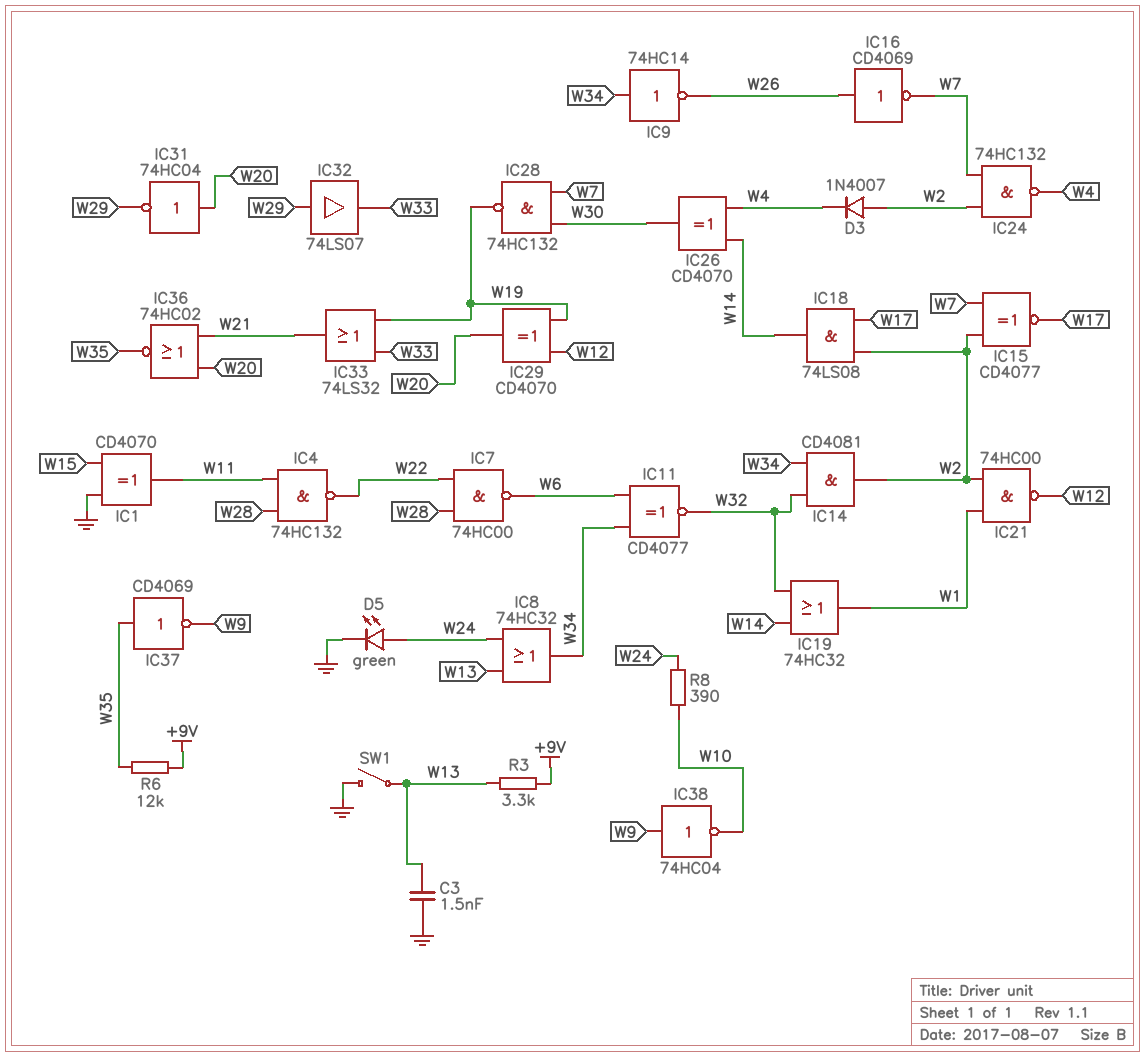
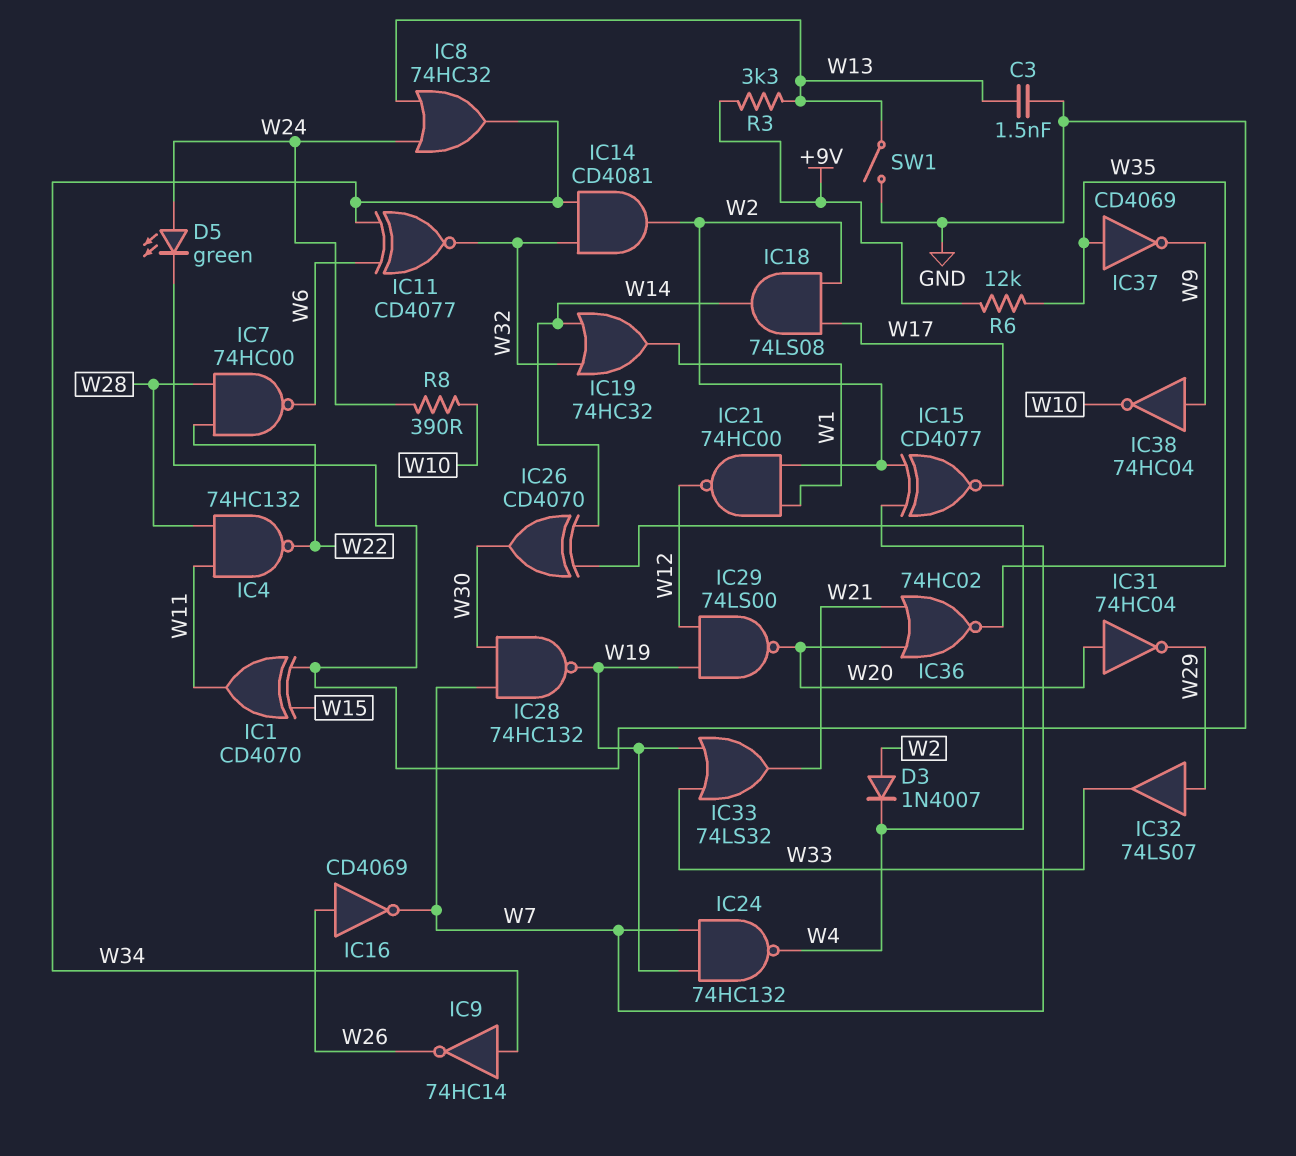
IC24: NAND 74HC132 (in W2, in W7, out W4) -> NAND 74HC132 (in W7, in W19, out W4)
IC29: XOR CD4070 (in W12, in W19, out W20) -> NAND 74LS00 (in W12, in W19, out W20)

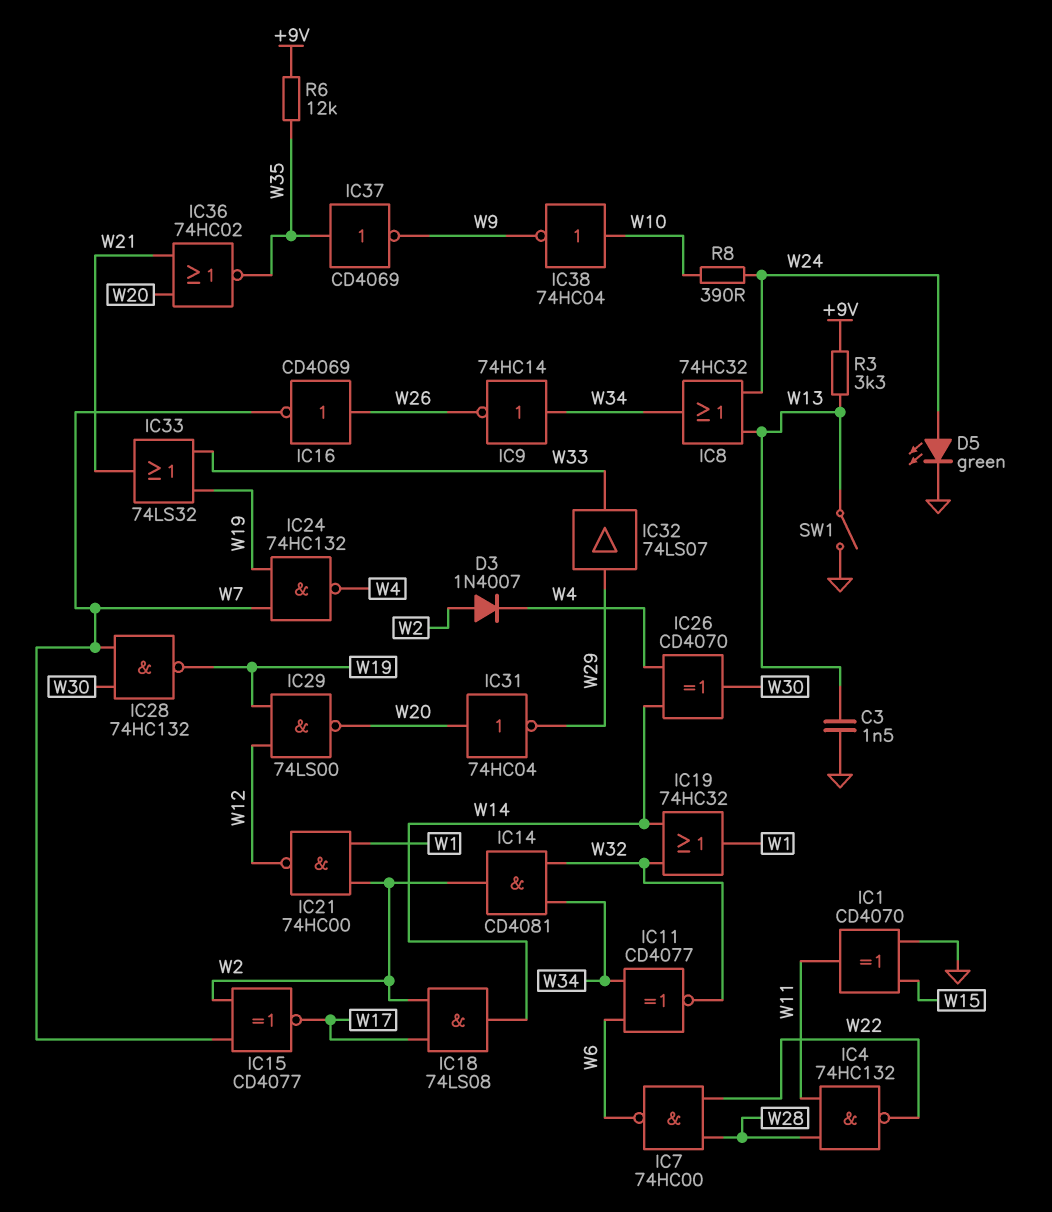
IC38: NOT 74HC04 (in W9, out W10) -> NOT 74HC04 (in W10, out W9)

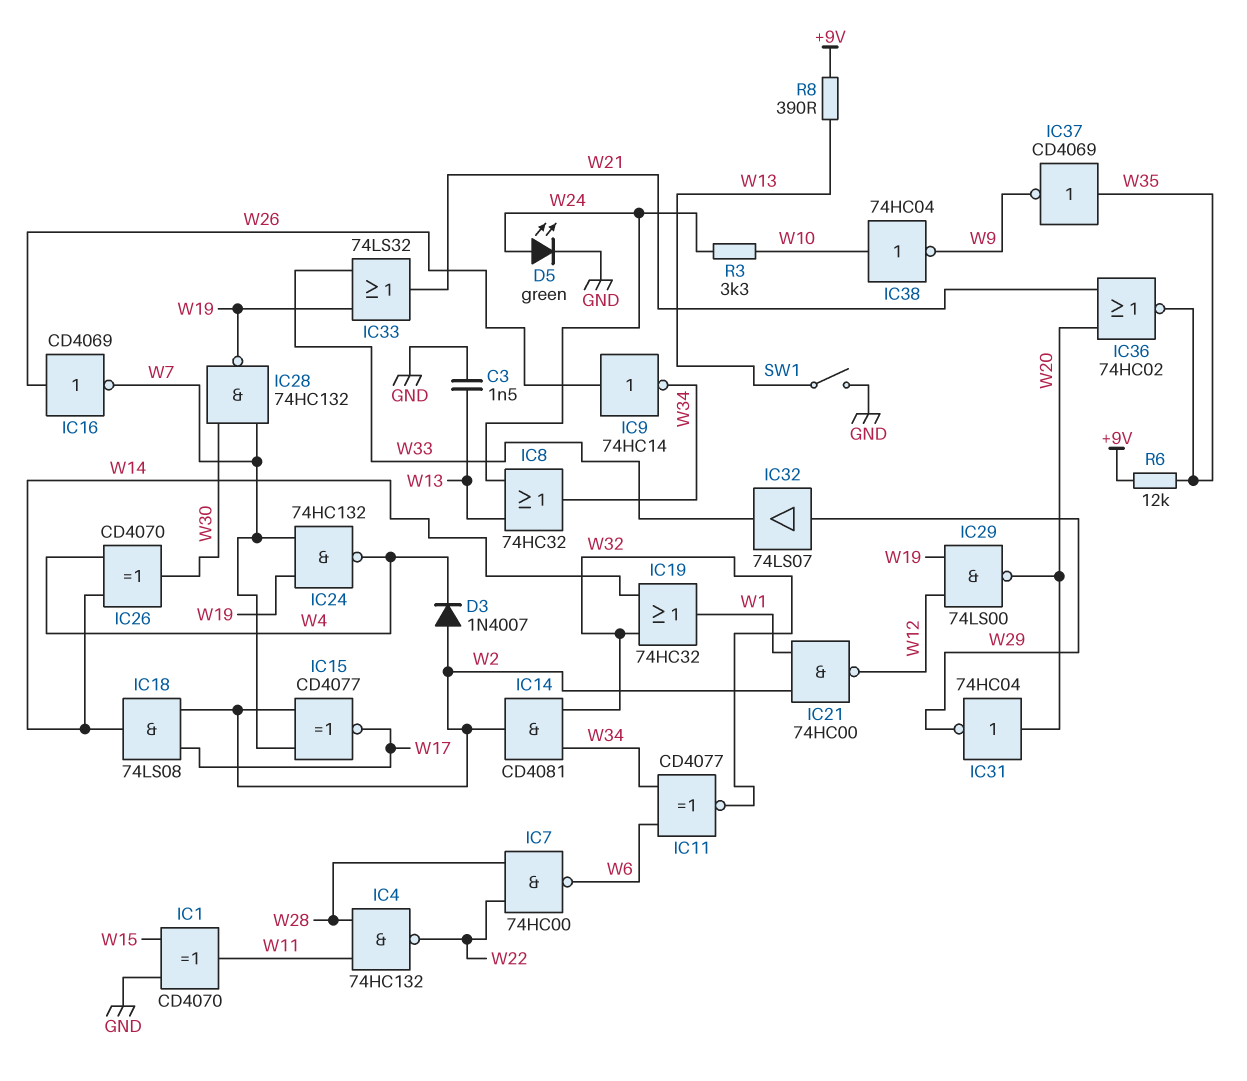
IC9: NOT 74HC14 (in W34, out W26) -> NOT 74HC14 (in W26, out W34)
R3: 3.3k (+9V, W13) -> 3.3k (W10, W24)
R8: 390 (W10, W24) -> 390 (+9V, W13)

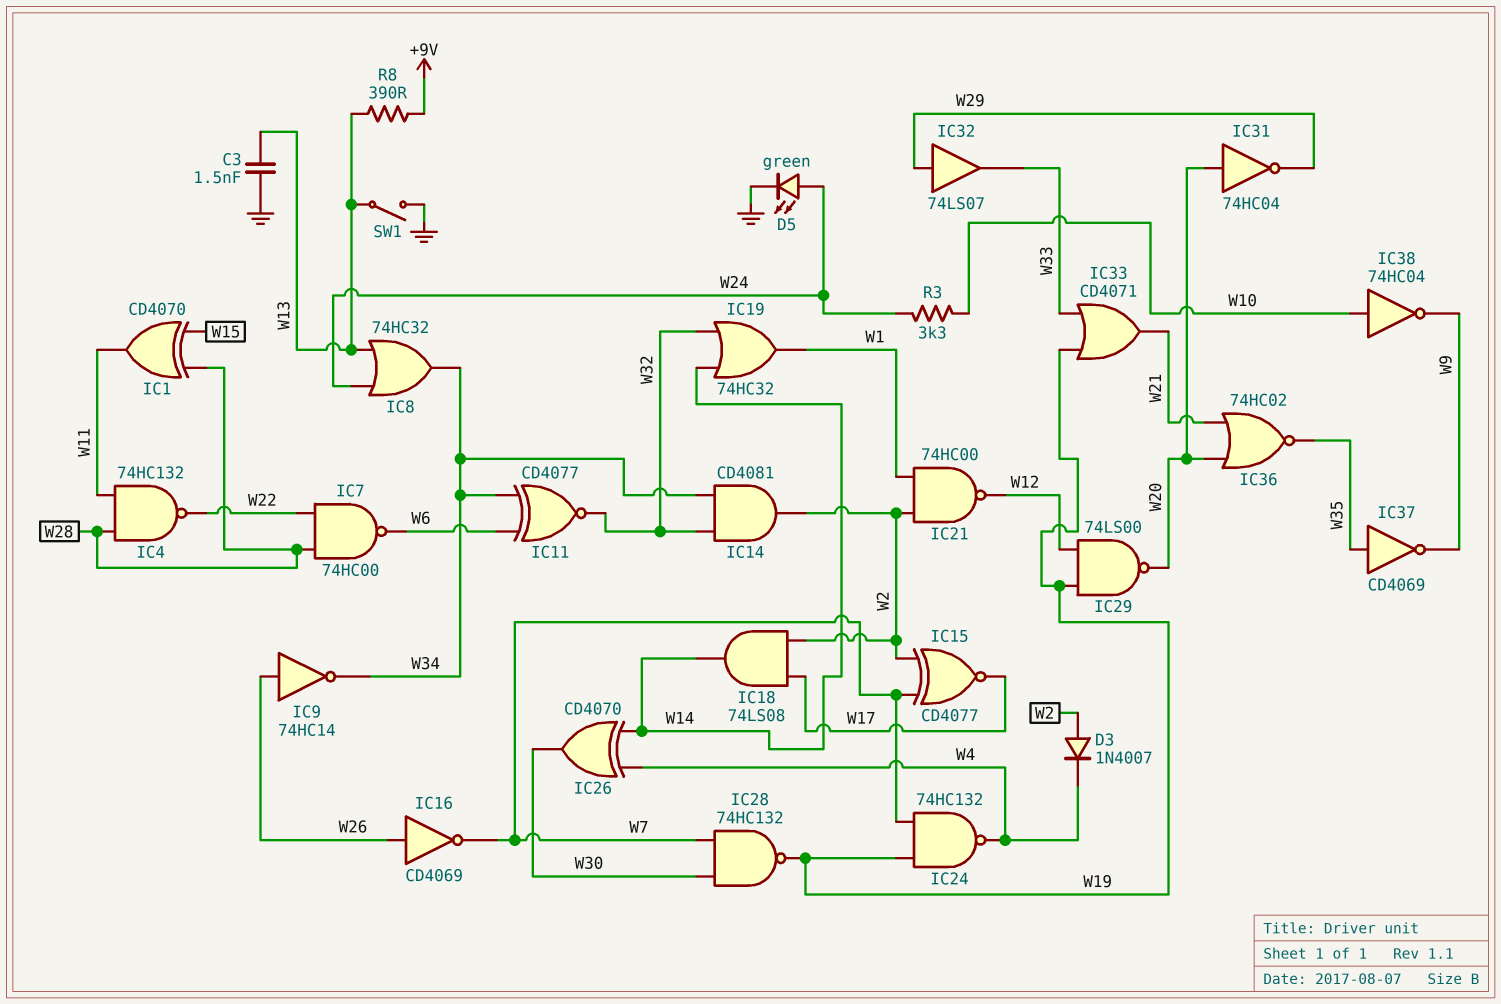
IC1: XOR CD4070 (in GND, in W15, out W11) -> XOR CD4070 (in W15, in W28, out W11)
IC33: OR 74LS32 (in W19, in W33, out W21) -> OR CD4071 (in W19, in W33, out W21)
R6: 12k (+9V, W35) -> none

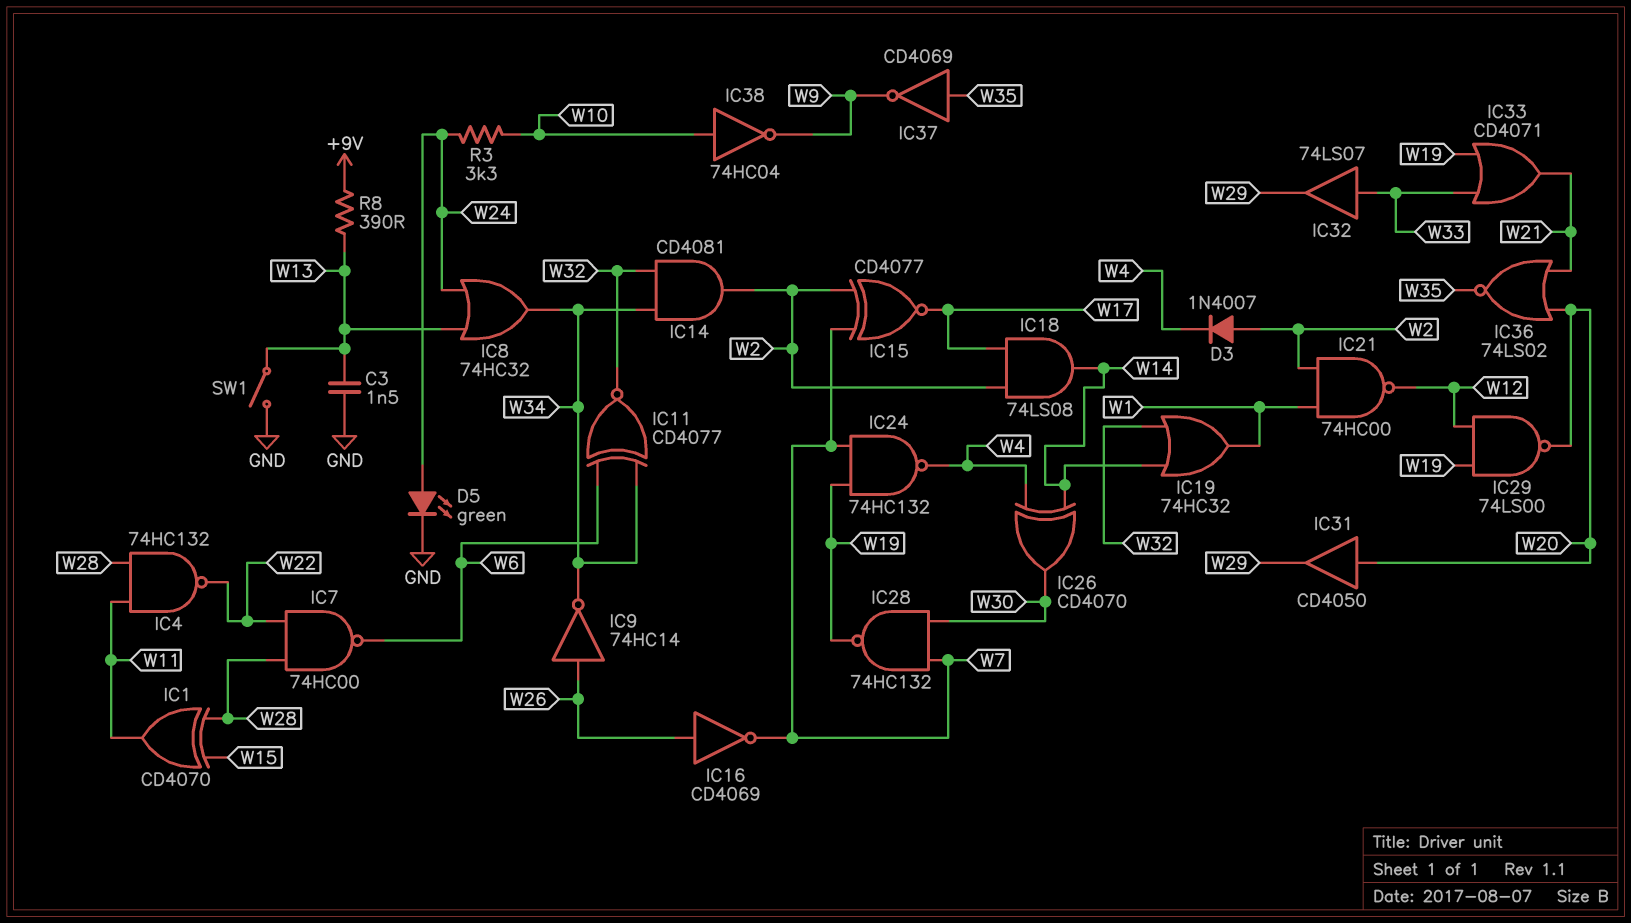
IC31: NOT 74HC04 (in W20, out W29) -> buffer CD4050 (in W20, out W29)
IC32: buffer 74LS07 (in W29, out W33) -> buffer 74LS07 (in W33, out W29)
IC36: NOR 74HC02 (in W20, in W21, out W35) -> NOR 74LS02 (in W20, in W21, out W35)

